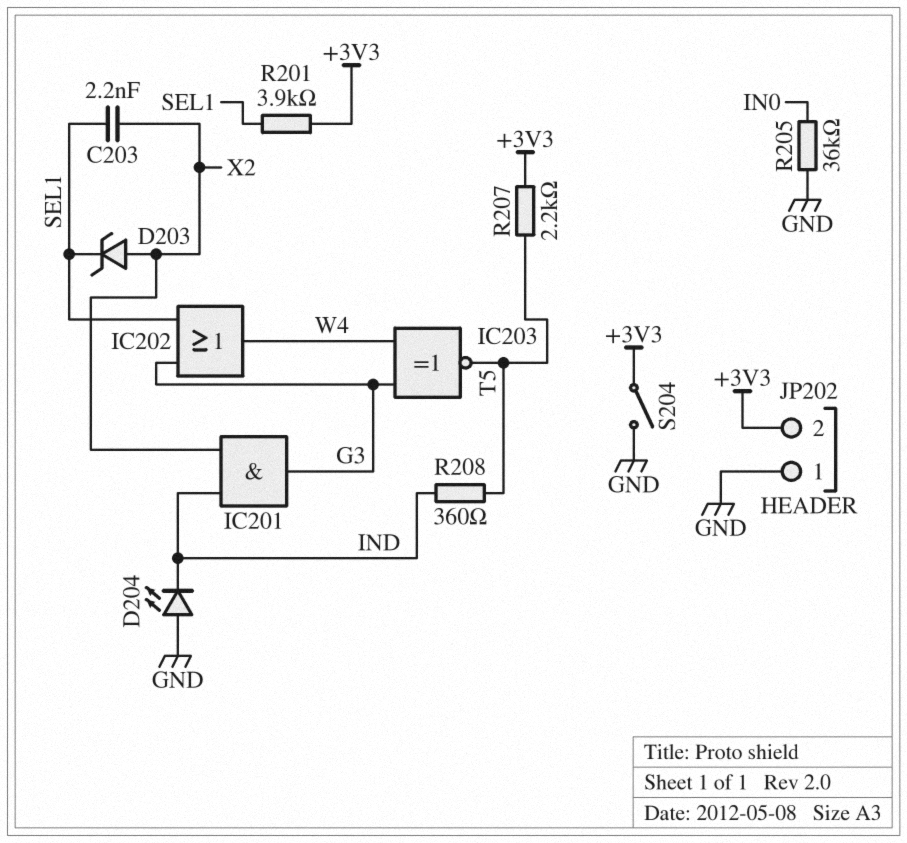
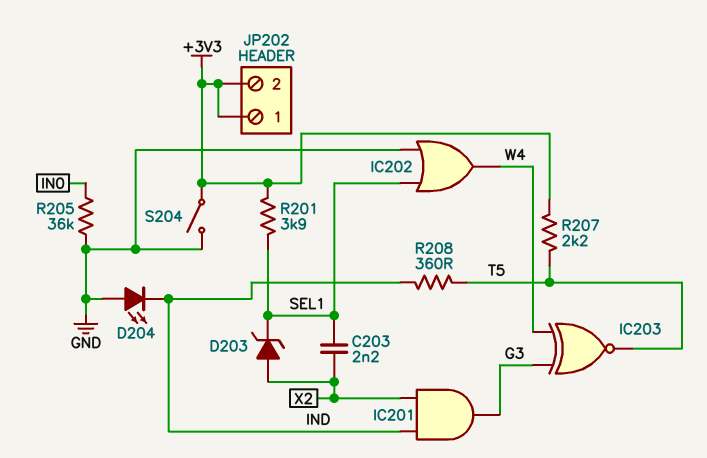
IC202: OR (in G3, in SEL1, out W4) -> OR (in GND, in SEL1, out W4)
JP202 pin 1: GND -> +3V3

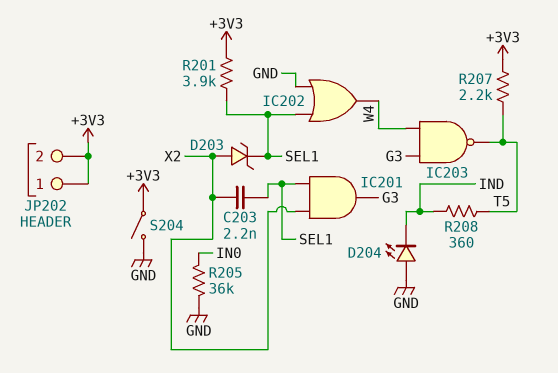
IC201: AND (in IND, in X2, out G3) -> AND (in SEL1, in X2, out G3)
IC203: XNOR (in G3, in W4, out T5) -> NAND (in G3, in W4, out T5)

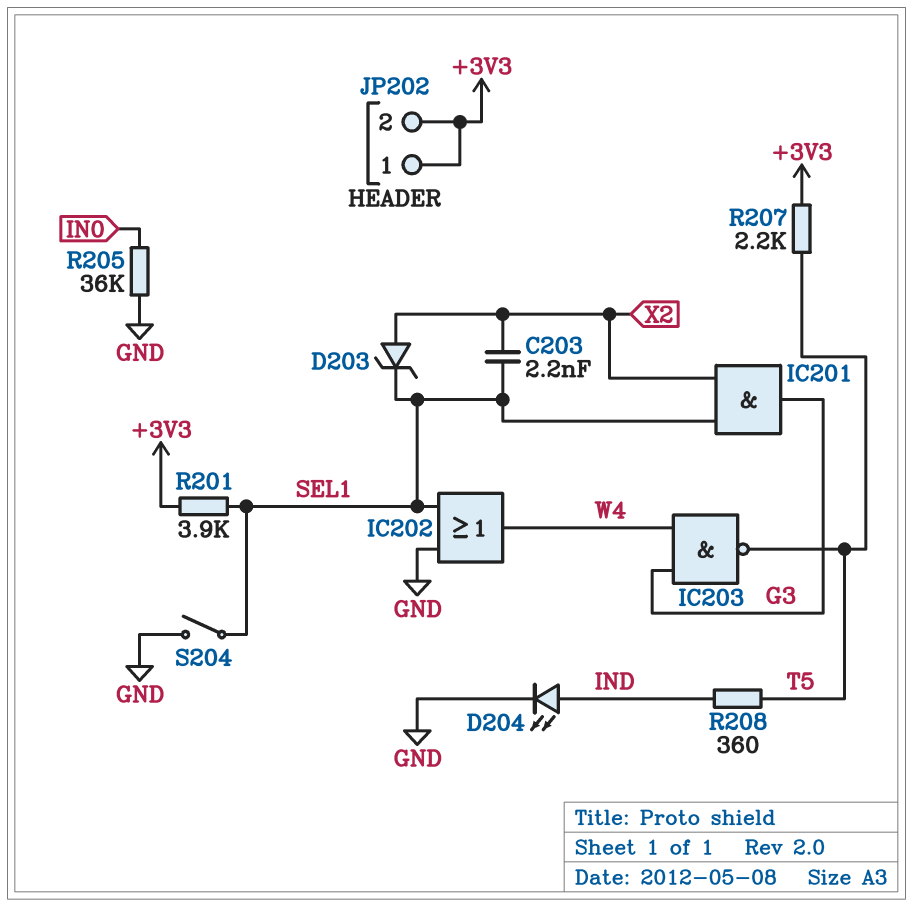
D204: LED (A GND, K IND) -> LED (A IND, K GND)
S204: switch (+3V3, GND) -> switch (GND, SEL1)

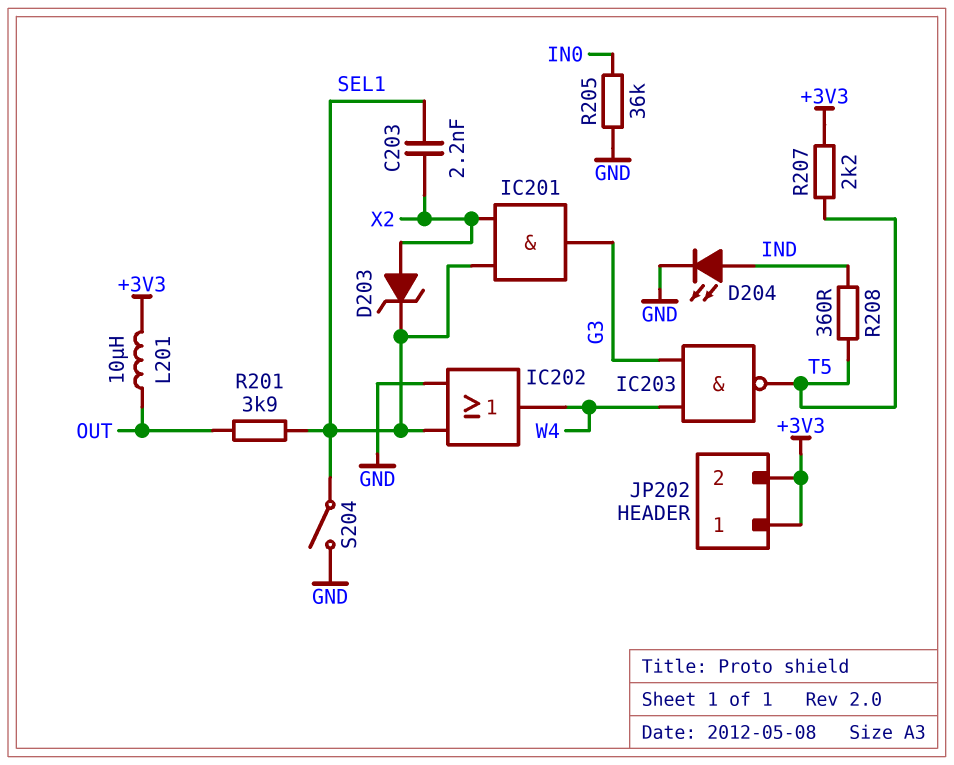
L201: none -> 10uH (+3V3, OUT)
R201: 3.9k (+3V3, SEL1) -> 3.9k (OUT, SEL1)

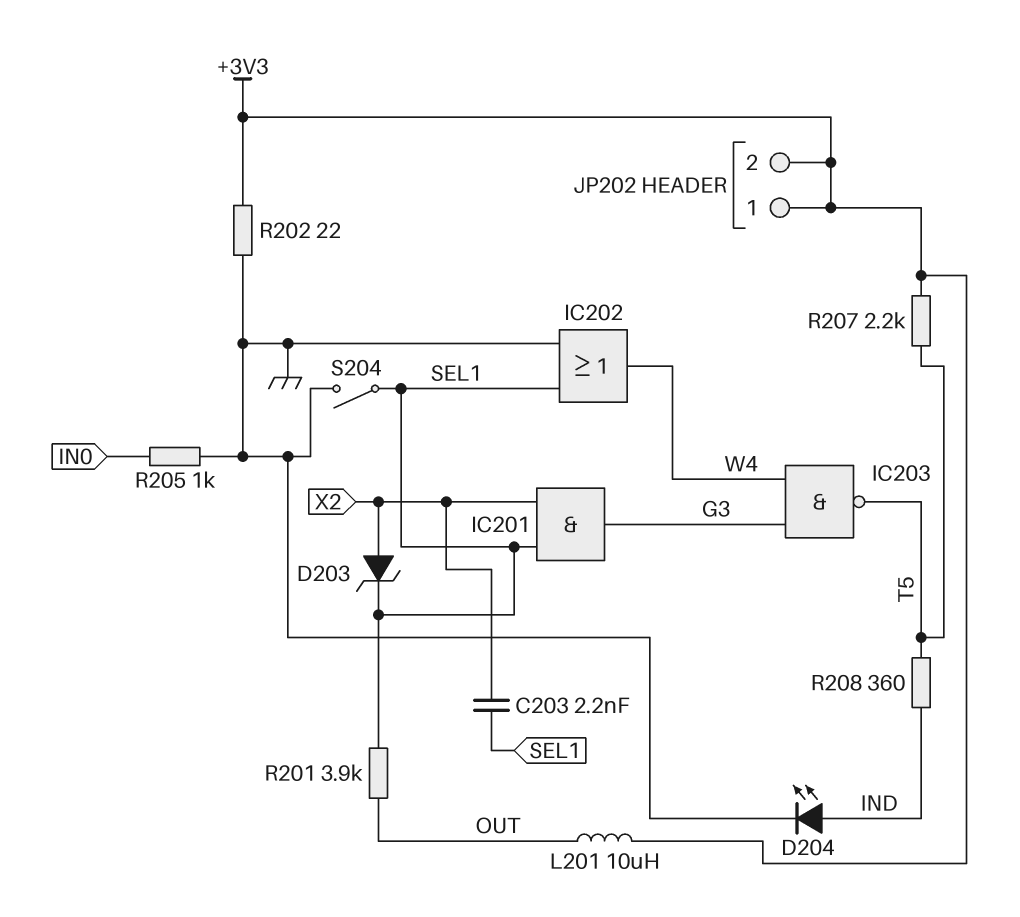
R202: none -> 22 (+3V3, GND)
R205: 36k (GND, IN0) -> 1k (GND, IN0)

